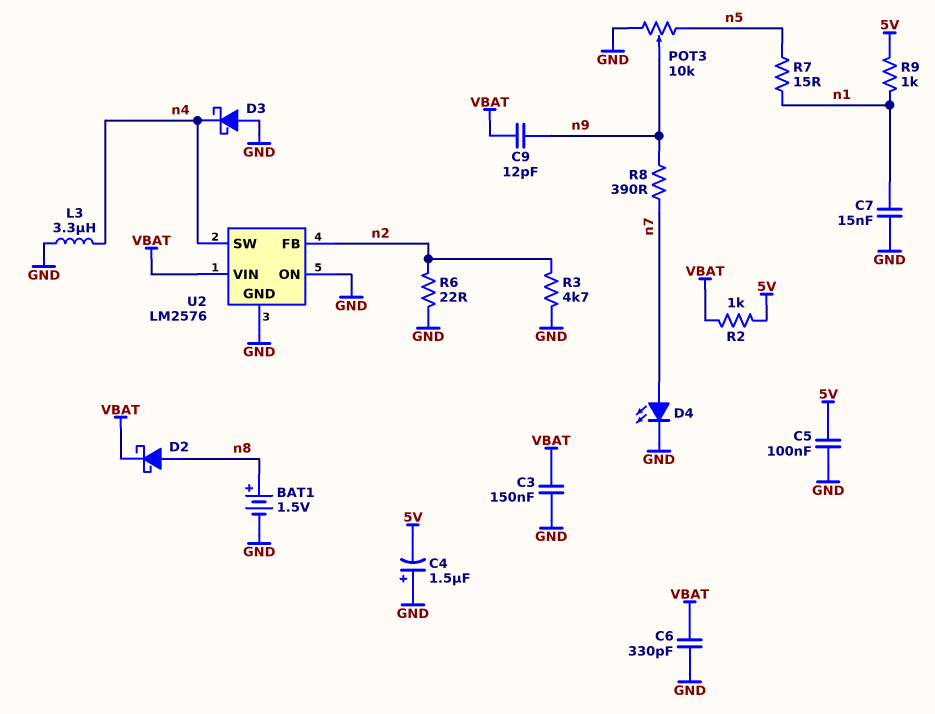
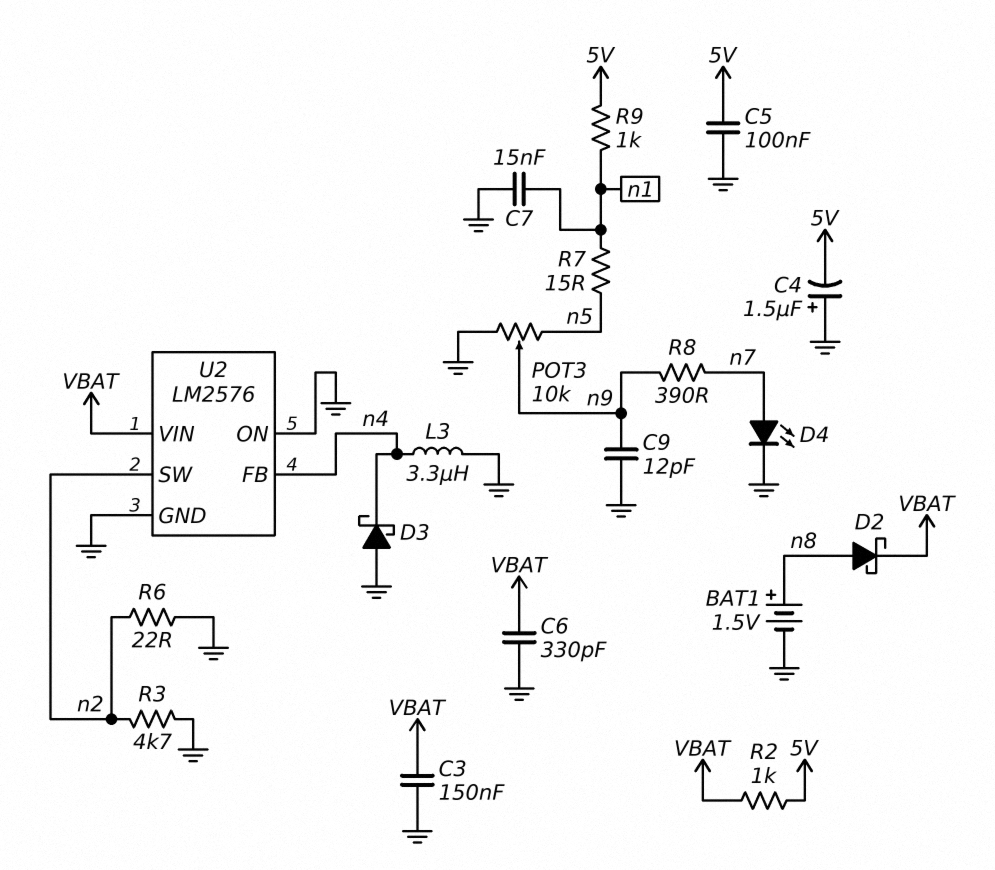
C9: 12pF (VBAT, n9) -> 12pF (GND, n9)
U2 pin FB: n2 -> n4
U2 pin SW: n4 -> n2

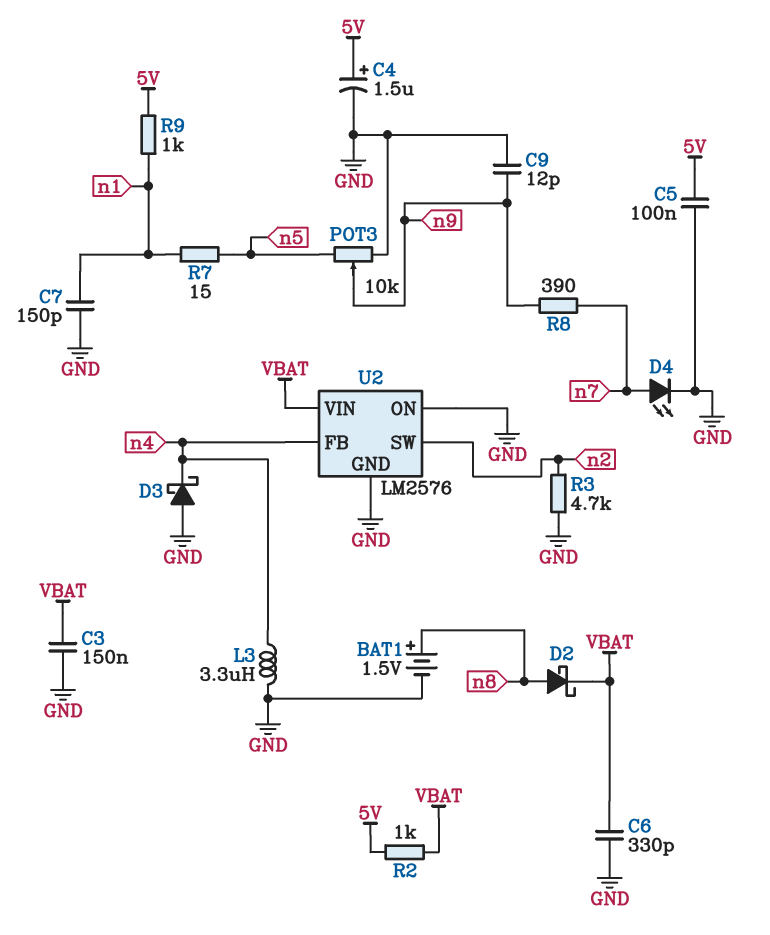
C4: 1.5uF (plus GND, minus 5V) -> 1.5uF (plus 5V, minus GND)
C7: 15nF (GND, n1) -> 150pF (GND, n1)
R6: 22 (GND, n2) -> none

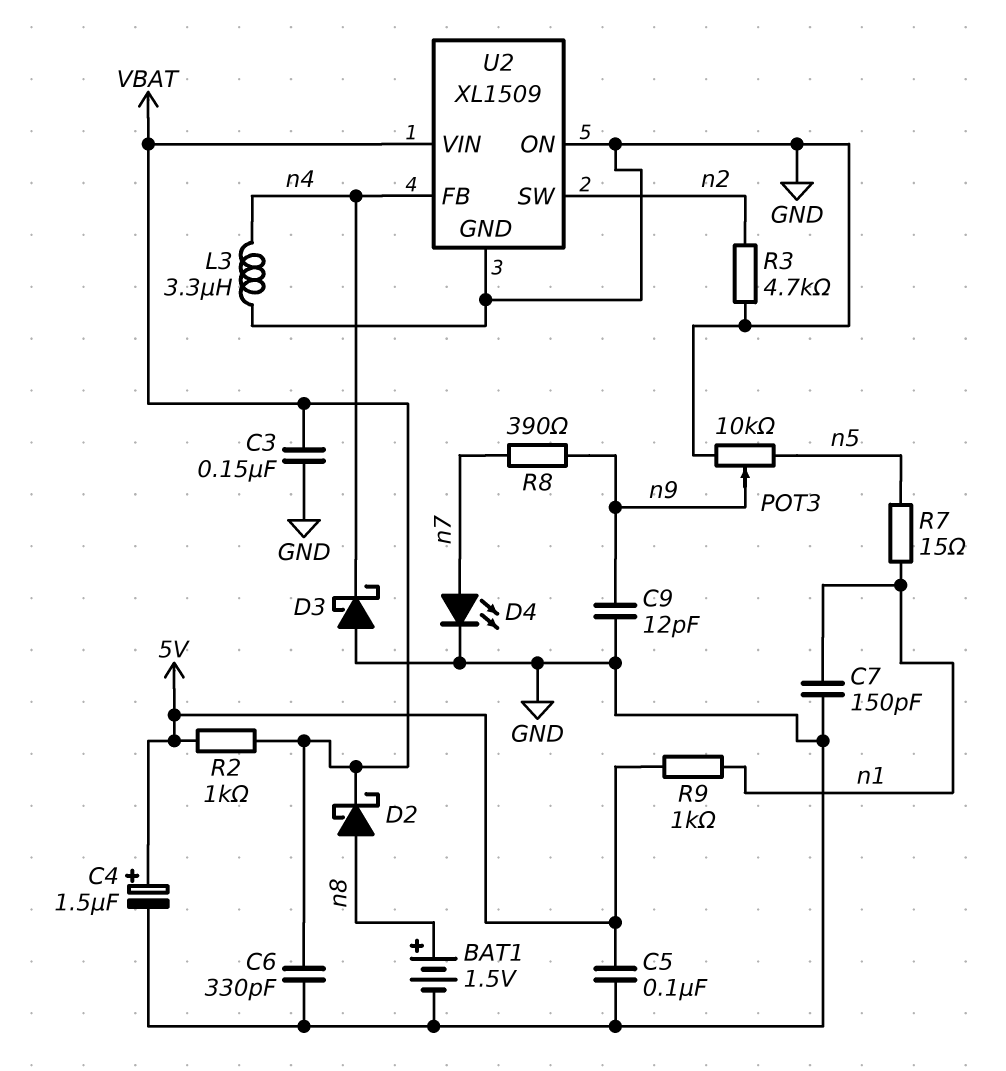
U2: LM2576 -> XL1509

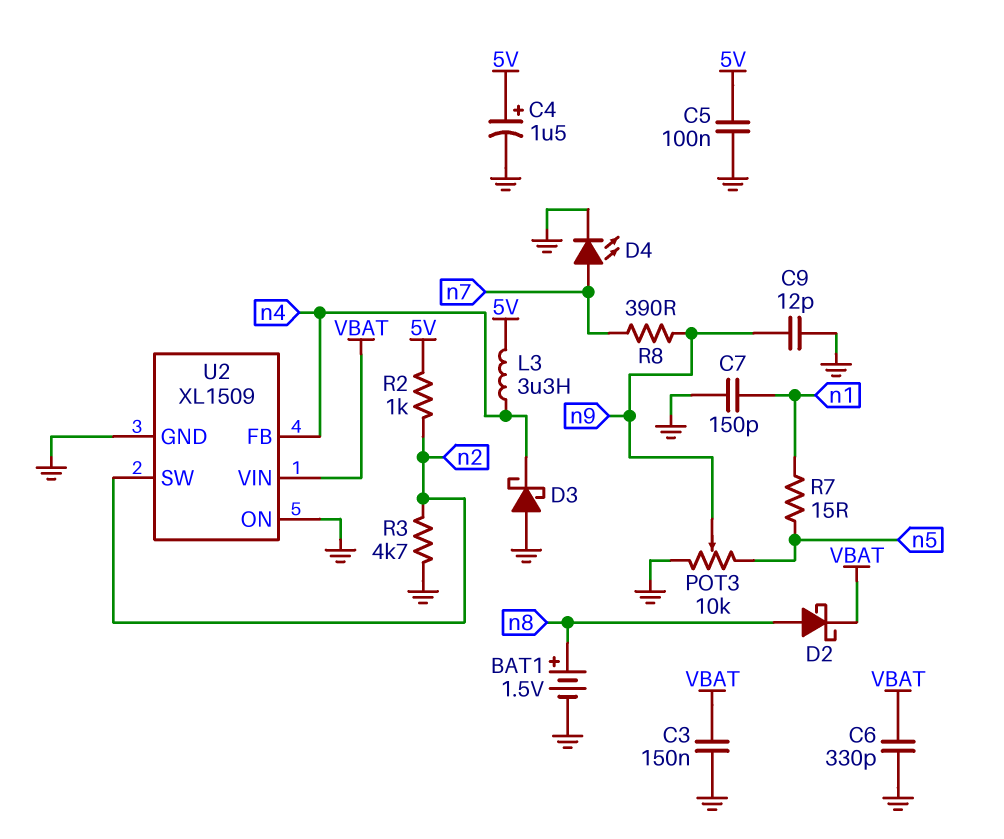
L3: 3.3uH (GND, n4) -> 3.3uH (5V, n4)
R2: 1k (5V, VBAT) -> 1k (5V, n2)
R9: 1k (5V, n1) -> none

